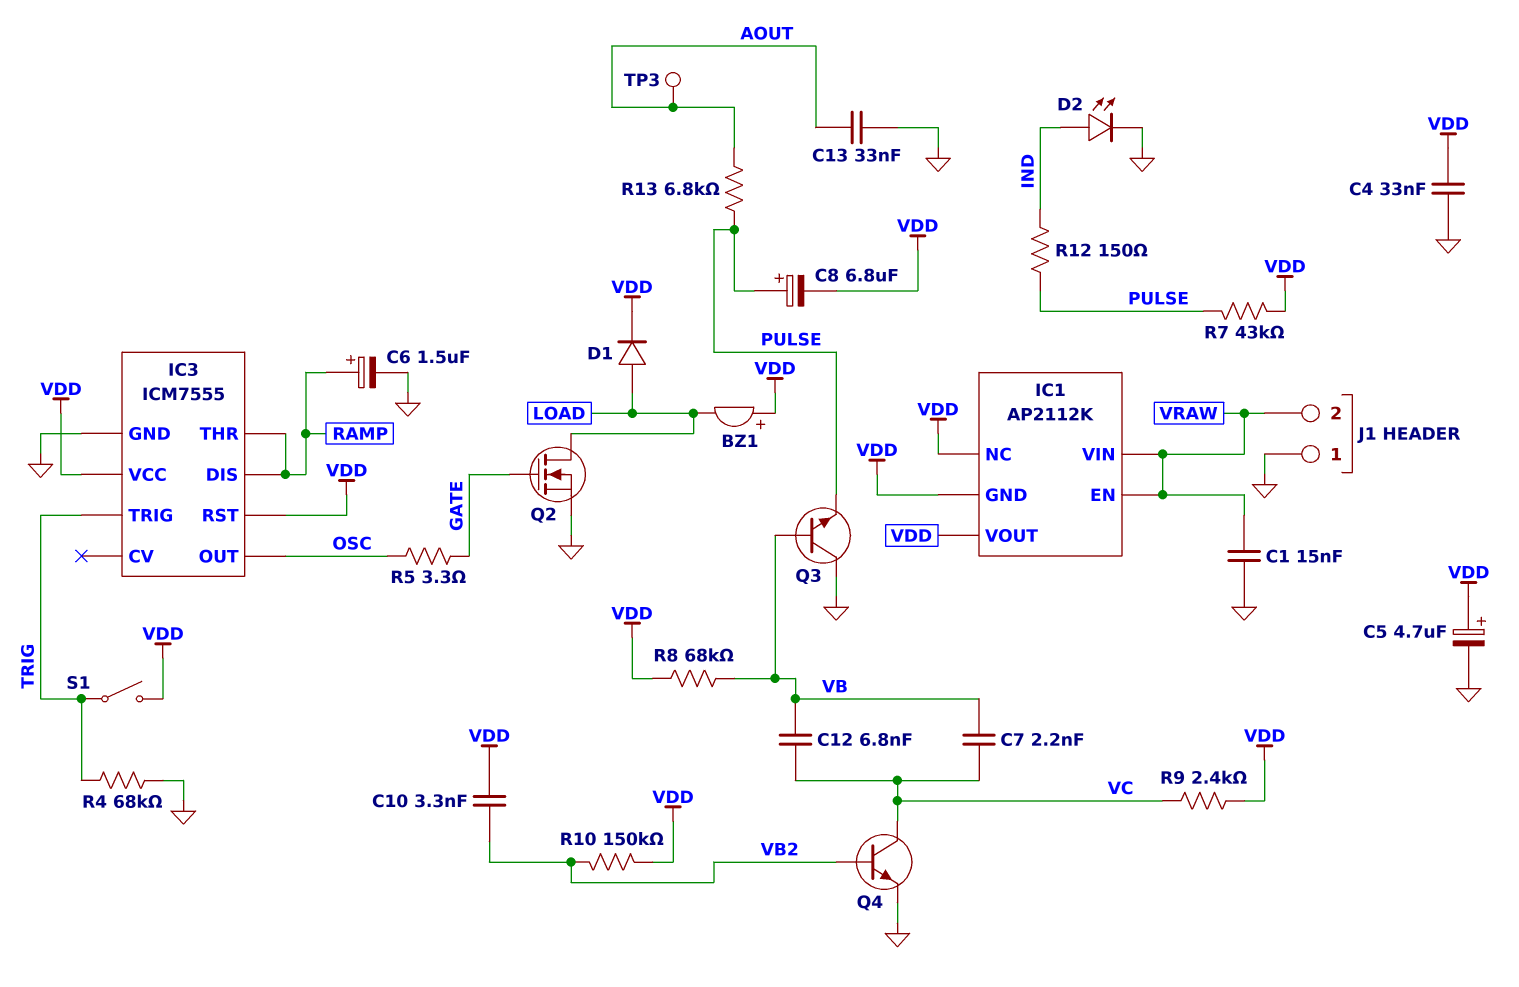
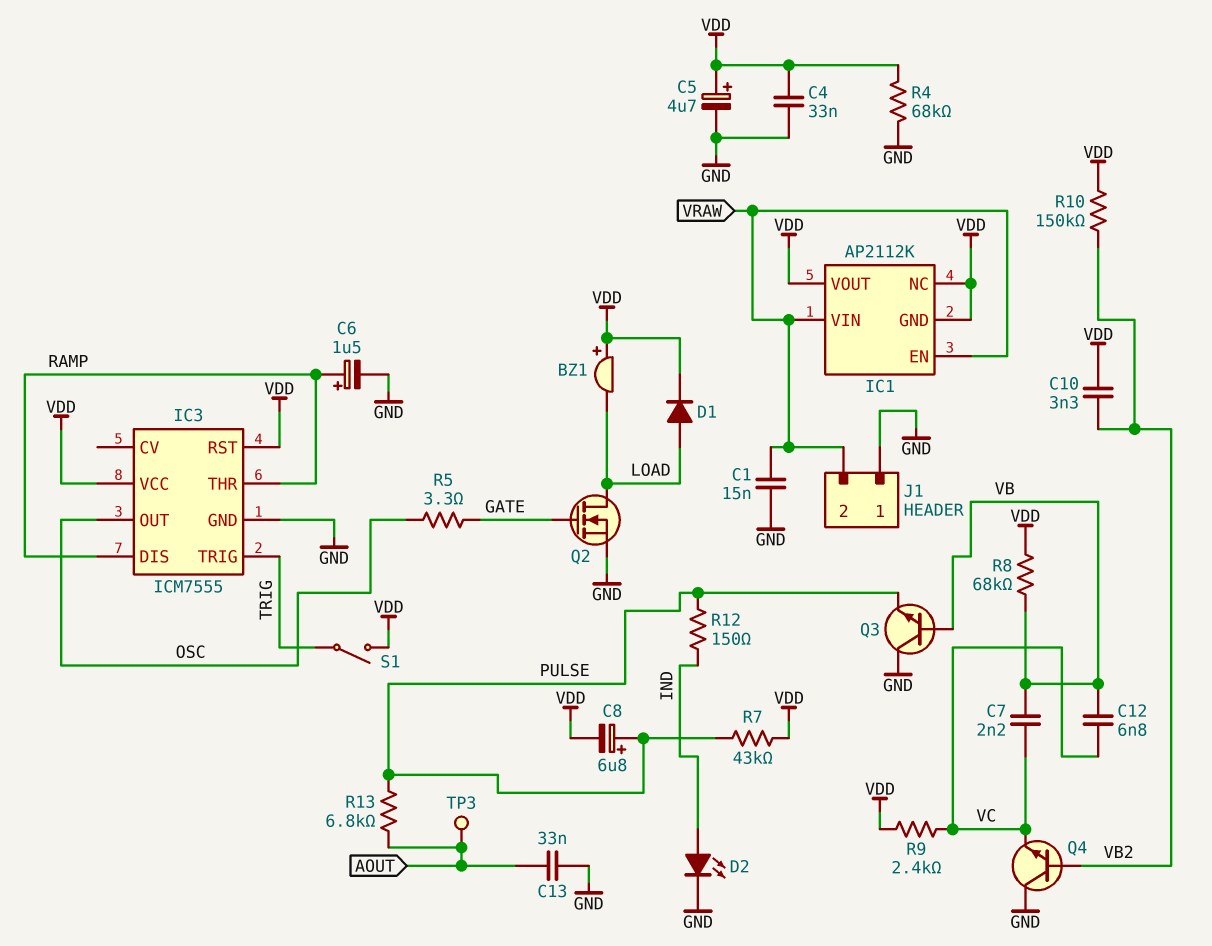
Q4: NPN (B VB2, C VC, E GND) -> NPN (B VB2, C GND, E VC)
R4: 68k (GND, TRIG) -> 68k (GND, VDD)

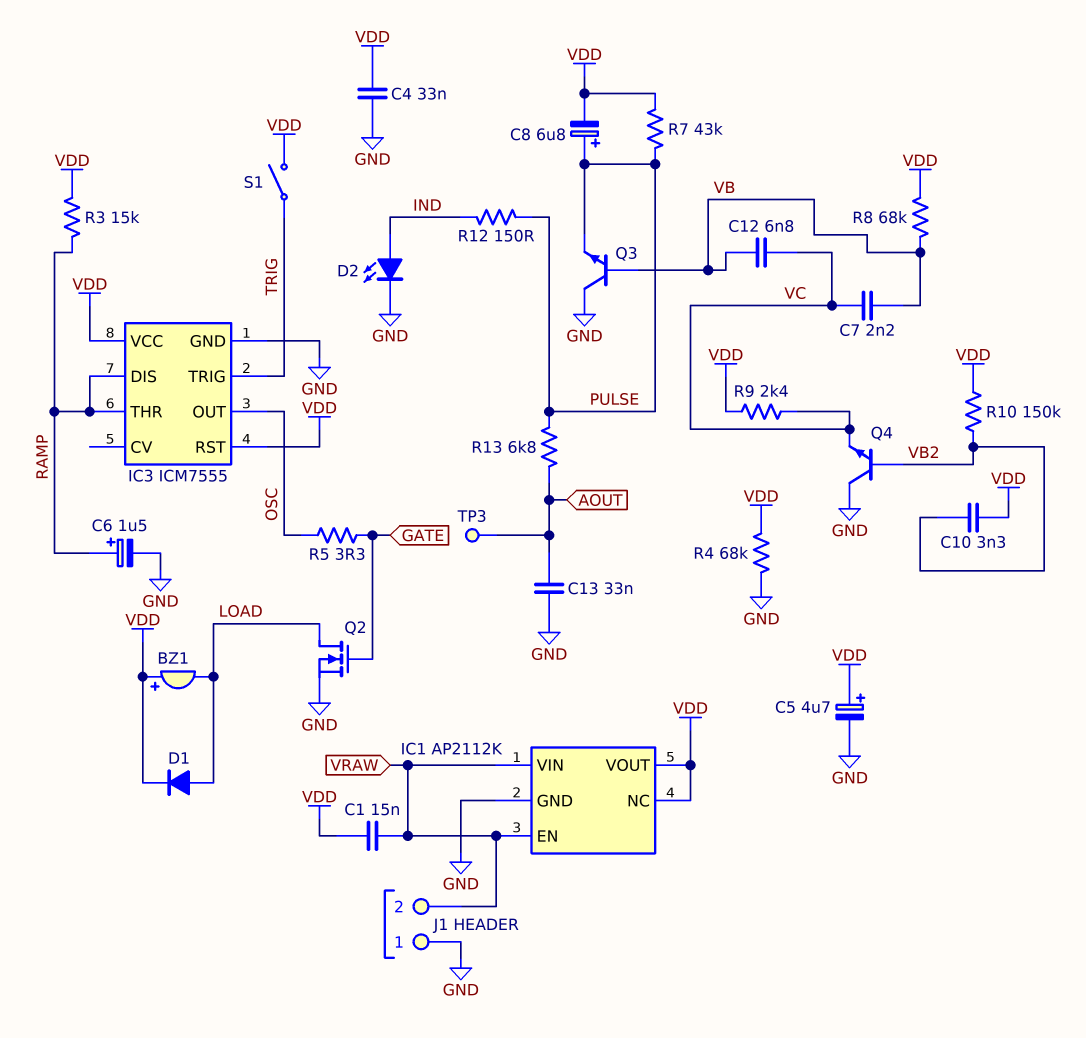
C1: 15nF (GND, VRAW) -> 15nF (VDD, VRAW)
IC1 pin GND: VDD -> GND
R3: none -> 15k (RAMP, VDD)

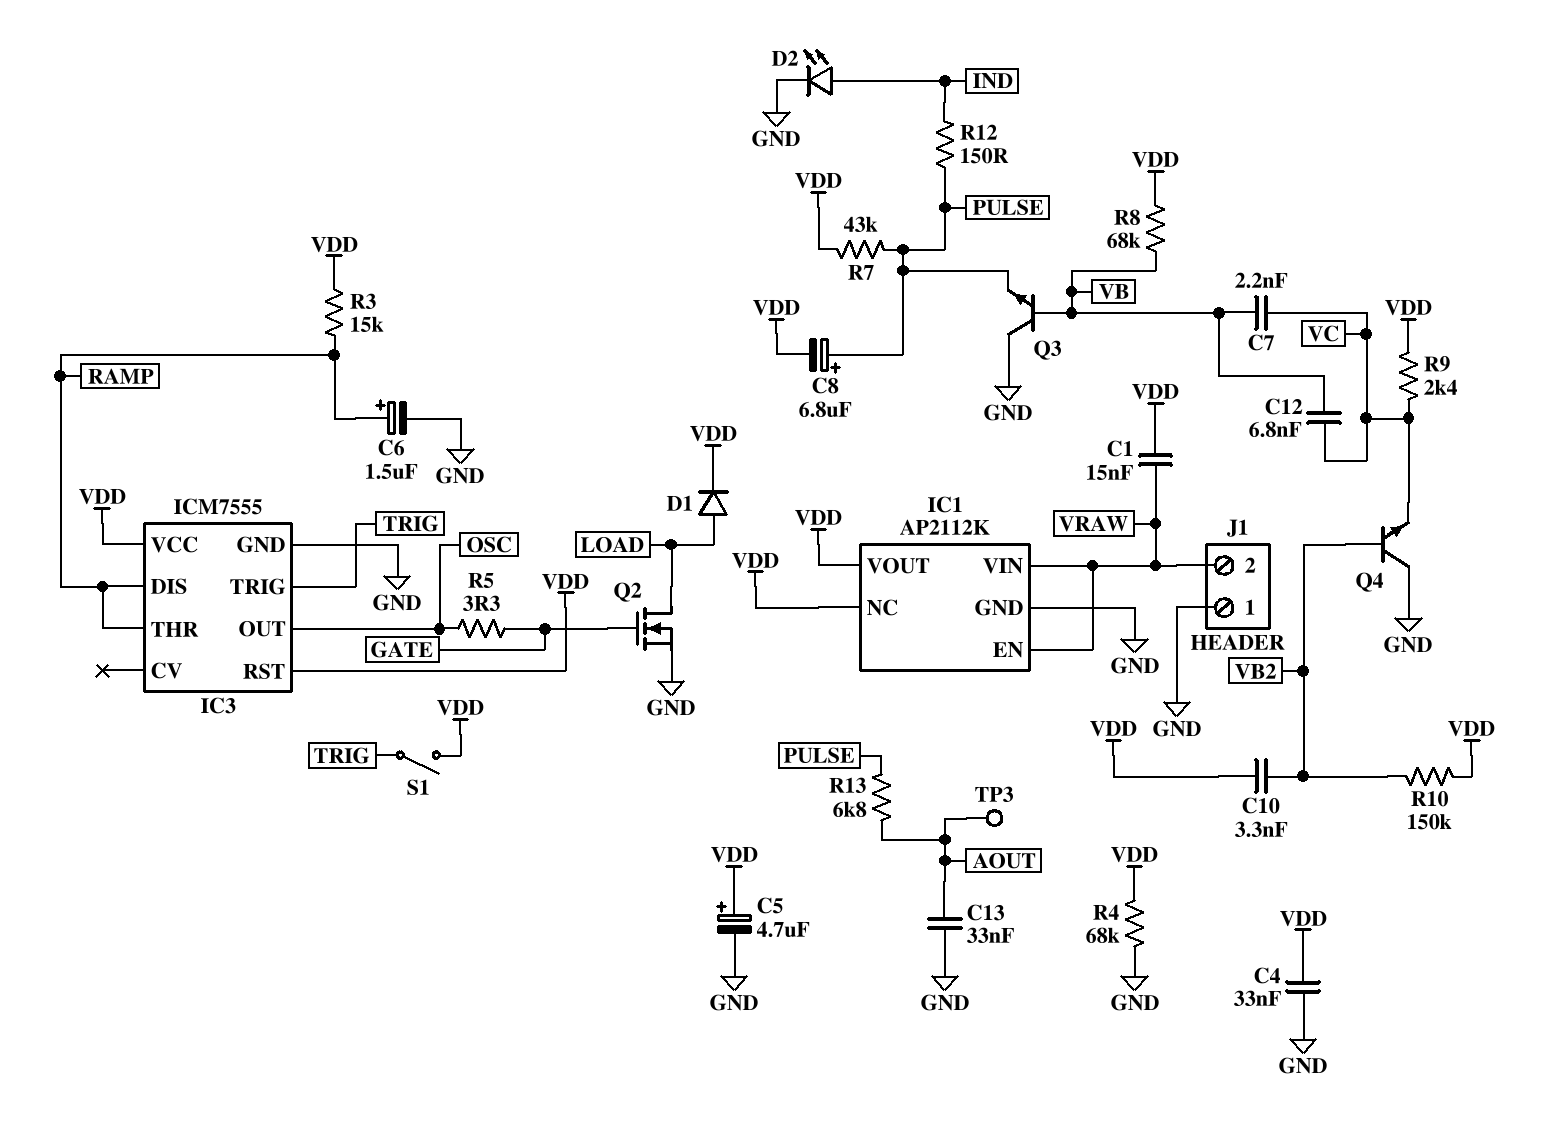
BZ1: buzzer (plus VDD, minus LOAD) -> none

